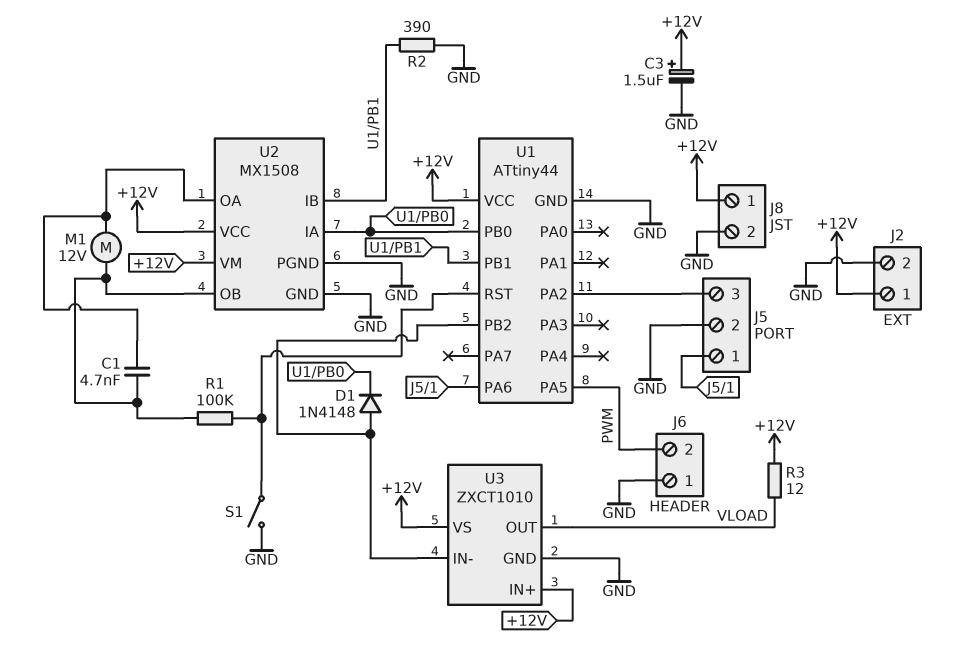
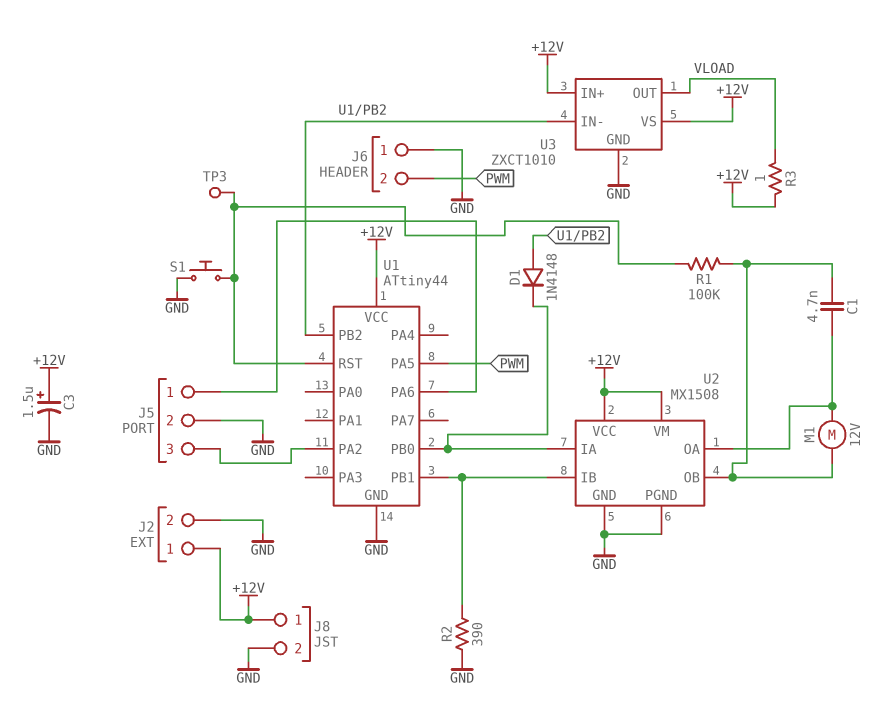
R3: 12 (+12V, VLOAD) -> 1 (+12V, VLOAD)
S1: switch (GND, U1/RST) -> button (GND, U1/RST)
TP3: none -> test point (U1/RST)

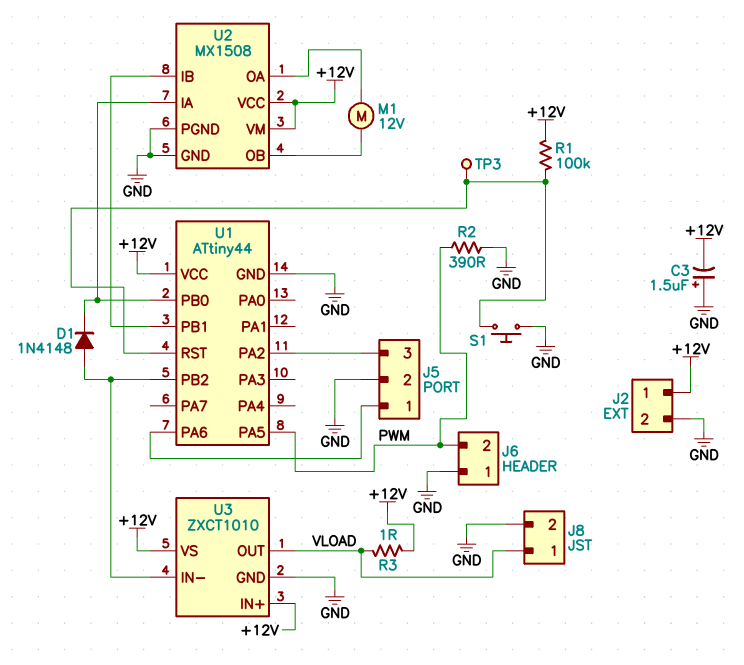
C1: 4.7nF (U2/OA, U2/OB) -> none
C3: 1.5uF (plus +12V, minus GND) -> 1.5uF (plus GND, minus +12V)
J8 pin 1: +12V -> VLOAD
R1: 100k (U1/RST, U2/OB) -> 100k (+12V, U1/RST)
R2: 390 (GND, U1/PB1) -> 390 (GND, PWM)

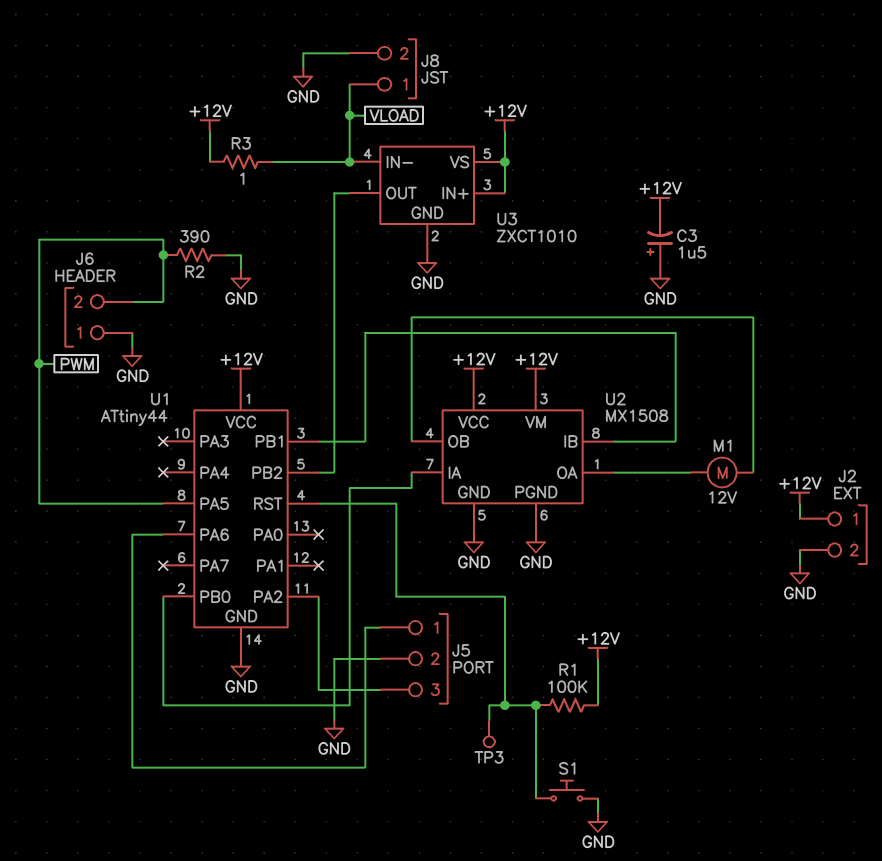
D1: diode 1N4148 (A U1/PB2, K U1/PB0) -> none
U3 pin IN-: U1/PB2 -> VLOAD
U3 pin OUT: VLOAD -> U1/PB2

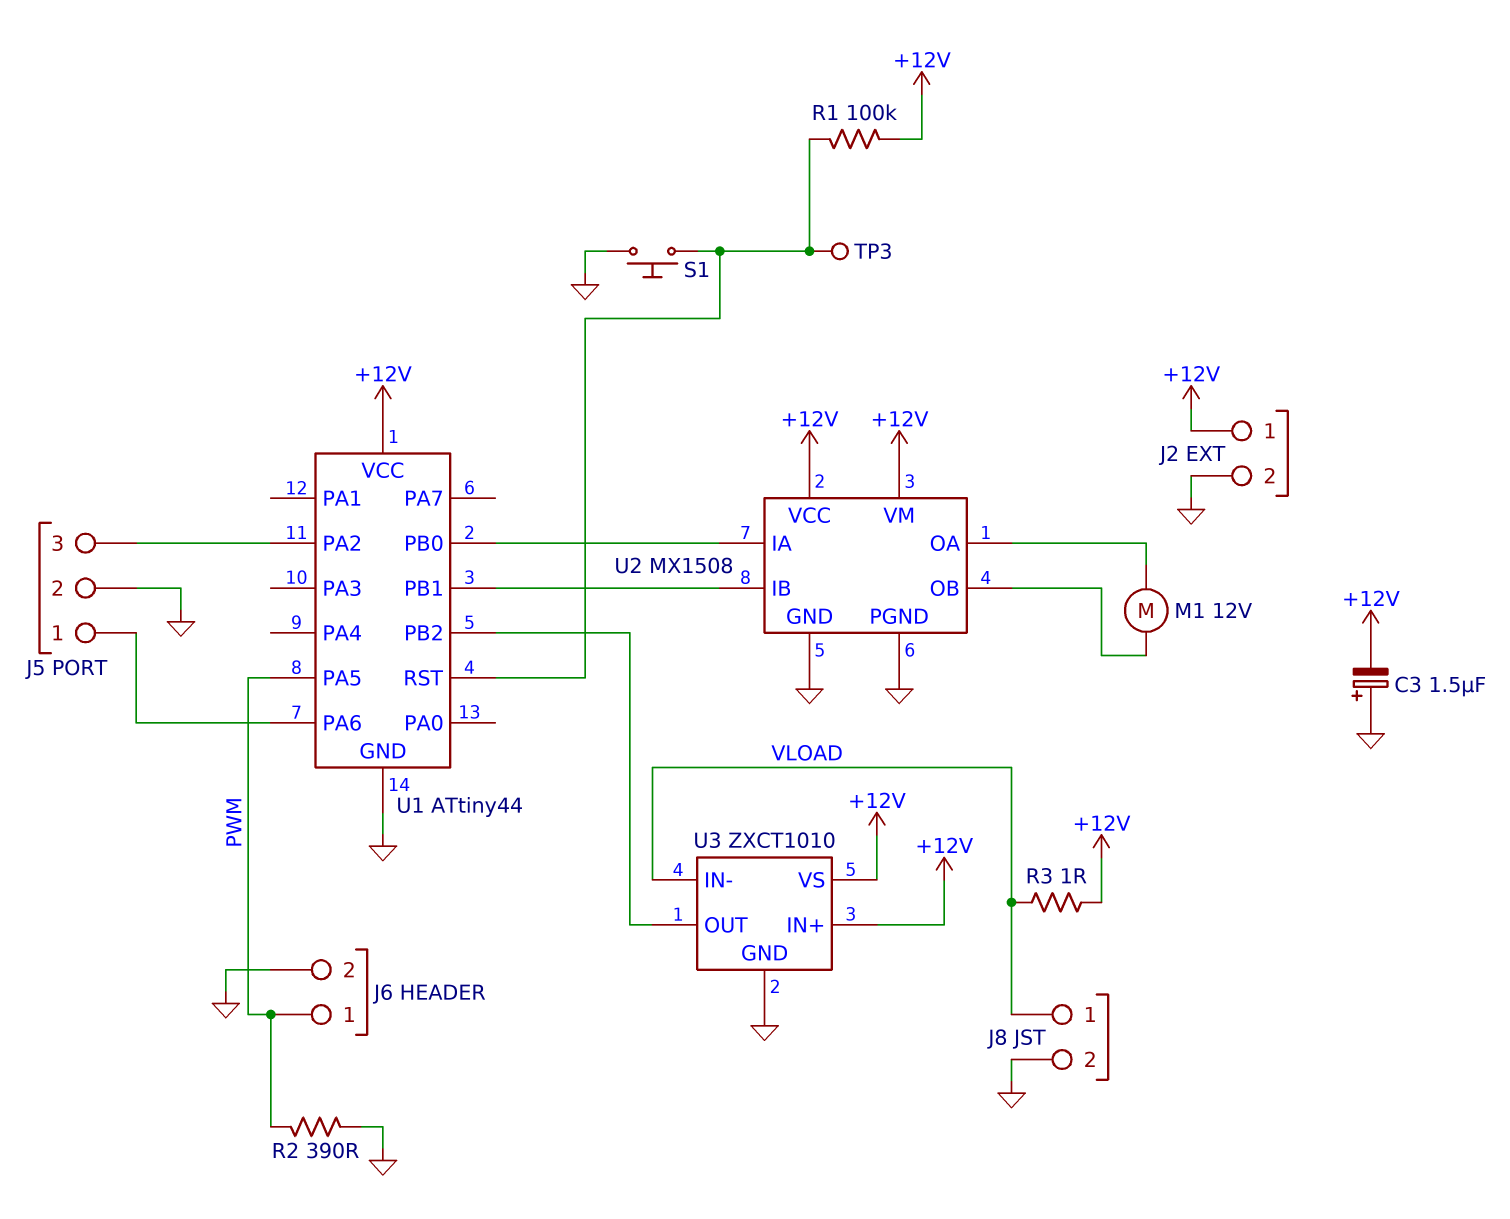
J6 pin 1: GND -> PWM
J6 pin 2: PWM -> GND

